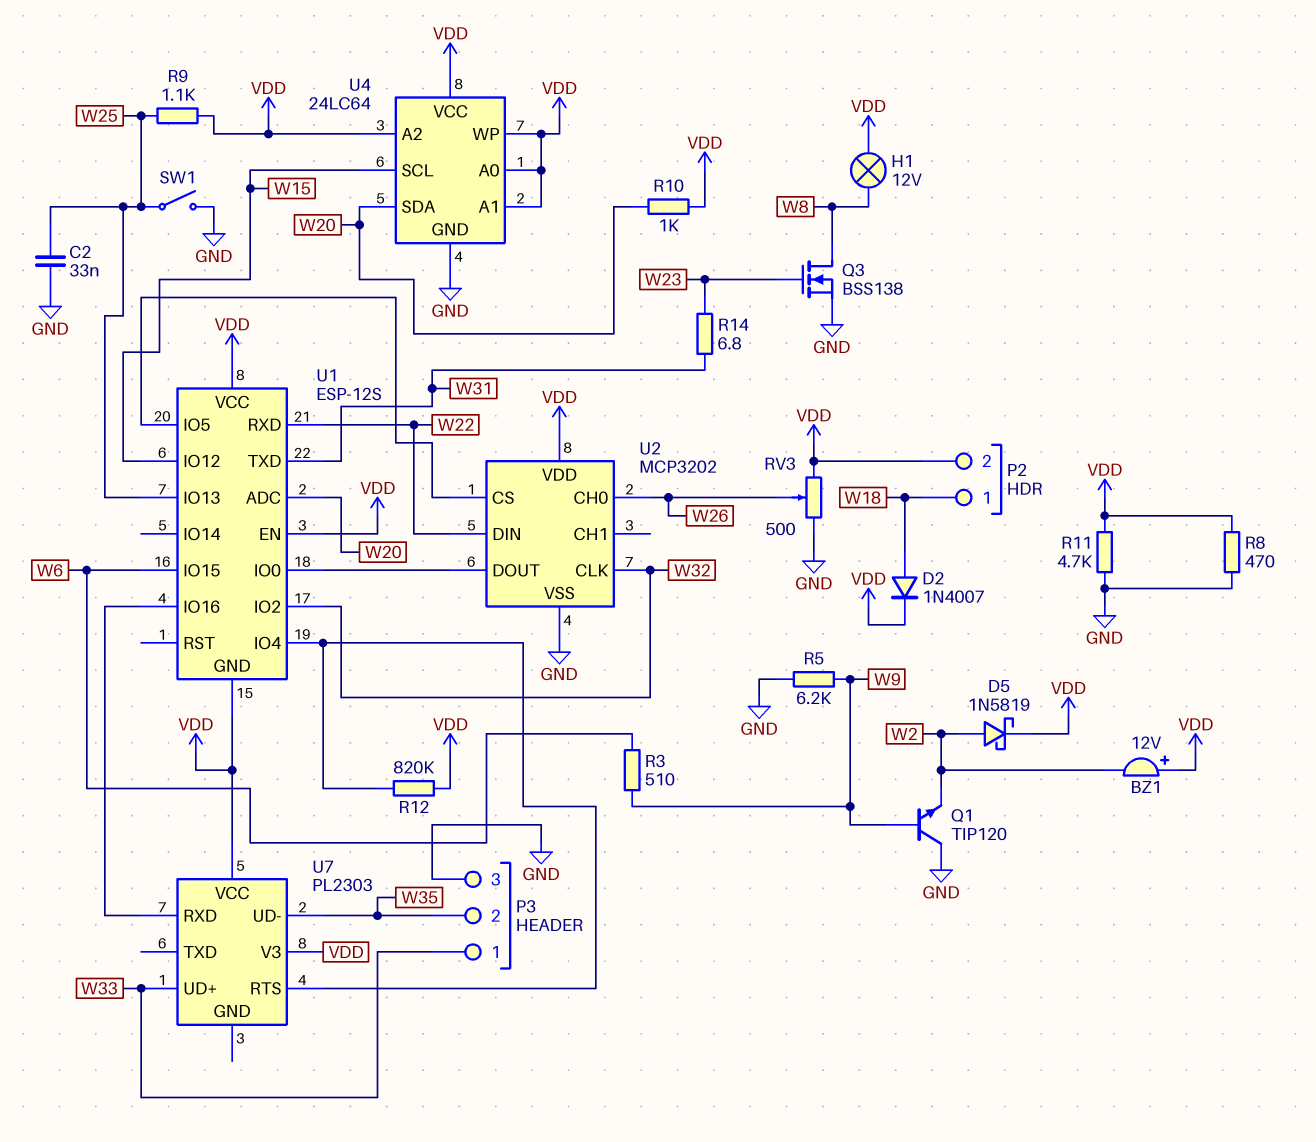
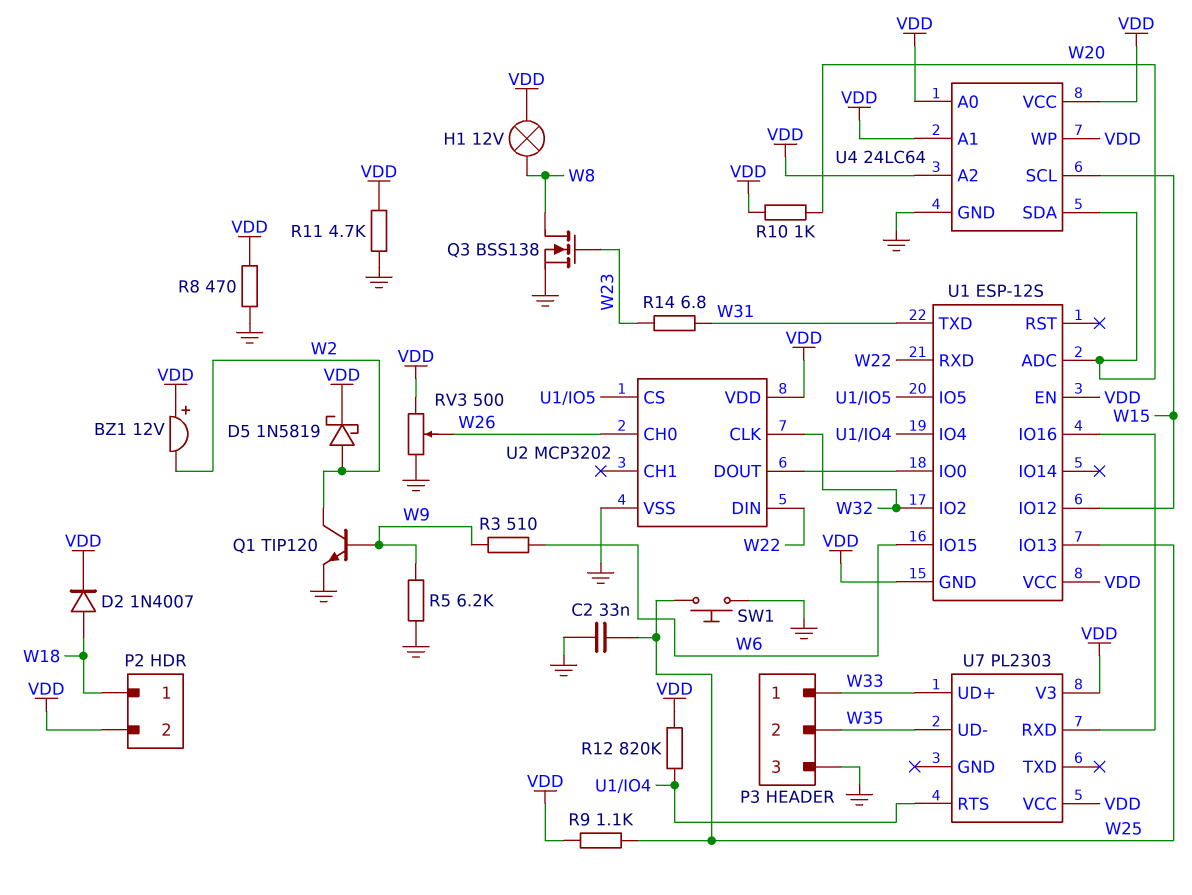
Q1: NPN TIP120 (B W9, C GND, E W2) -> NPN TIP120 (B W9, C W2, E GND)
SW1: switch (GND, W25) -> button (GND, W25)

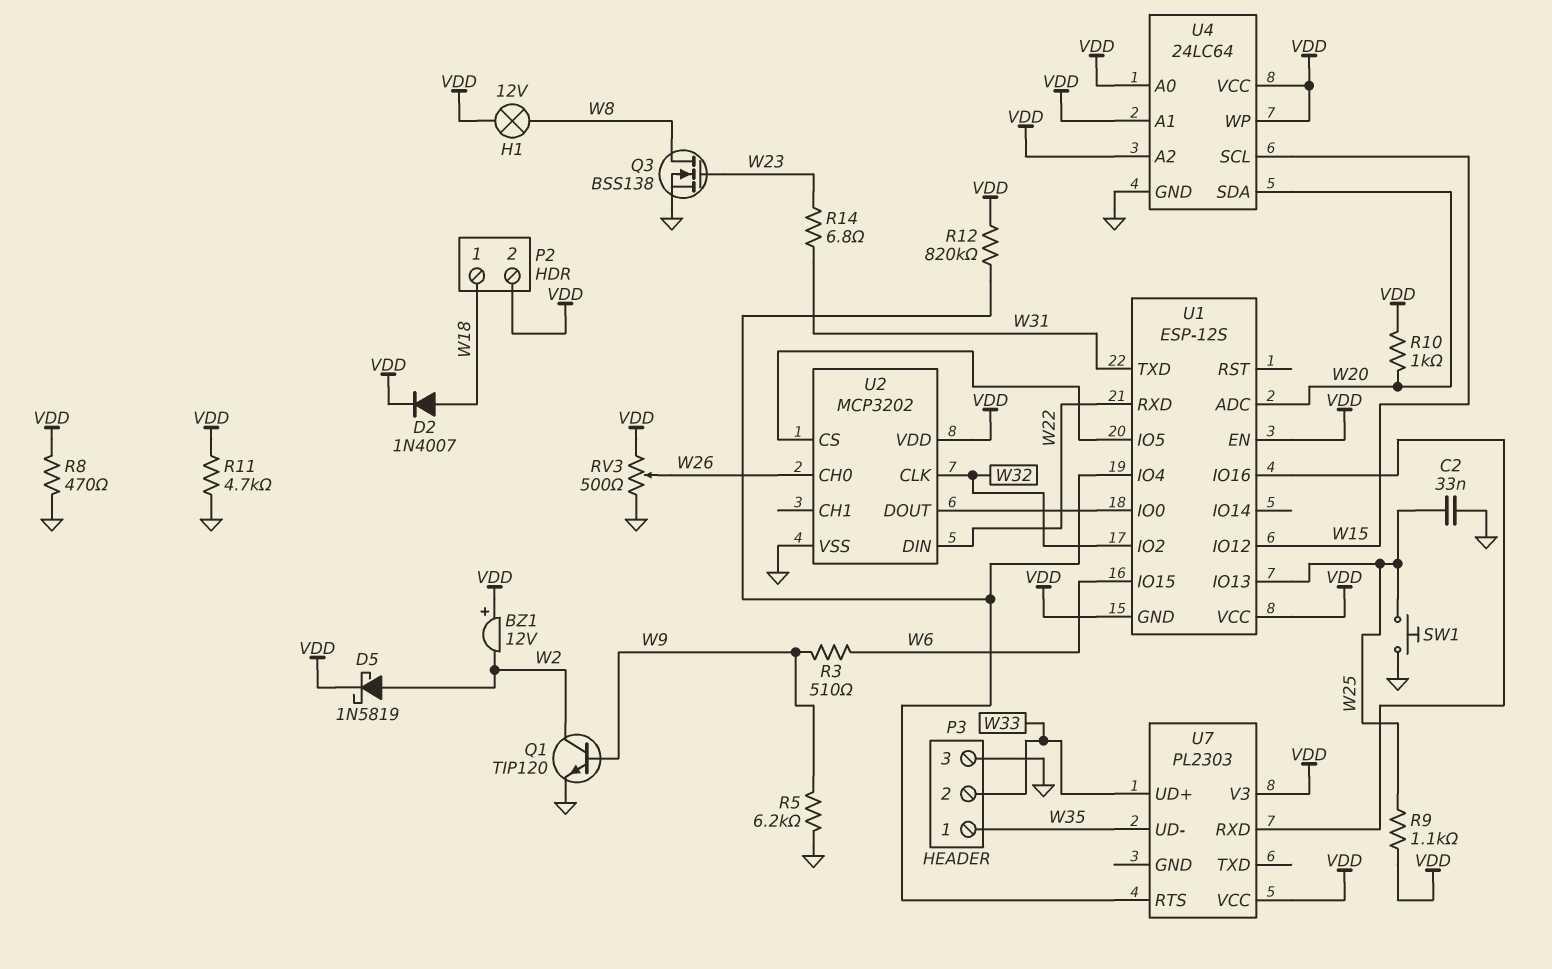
P3 pin 1: W33 -> W35
P3 pin 2: W35 -> W33

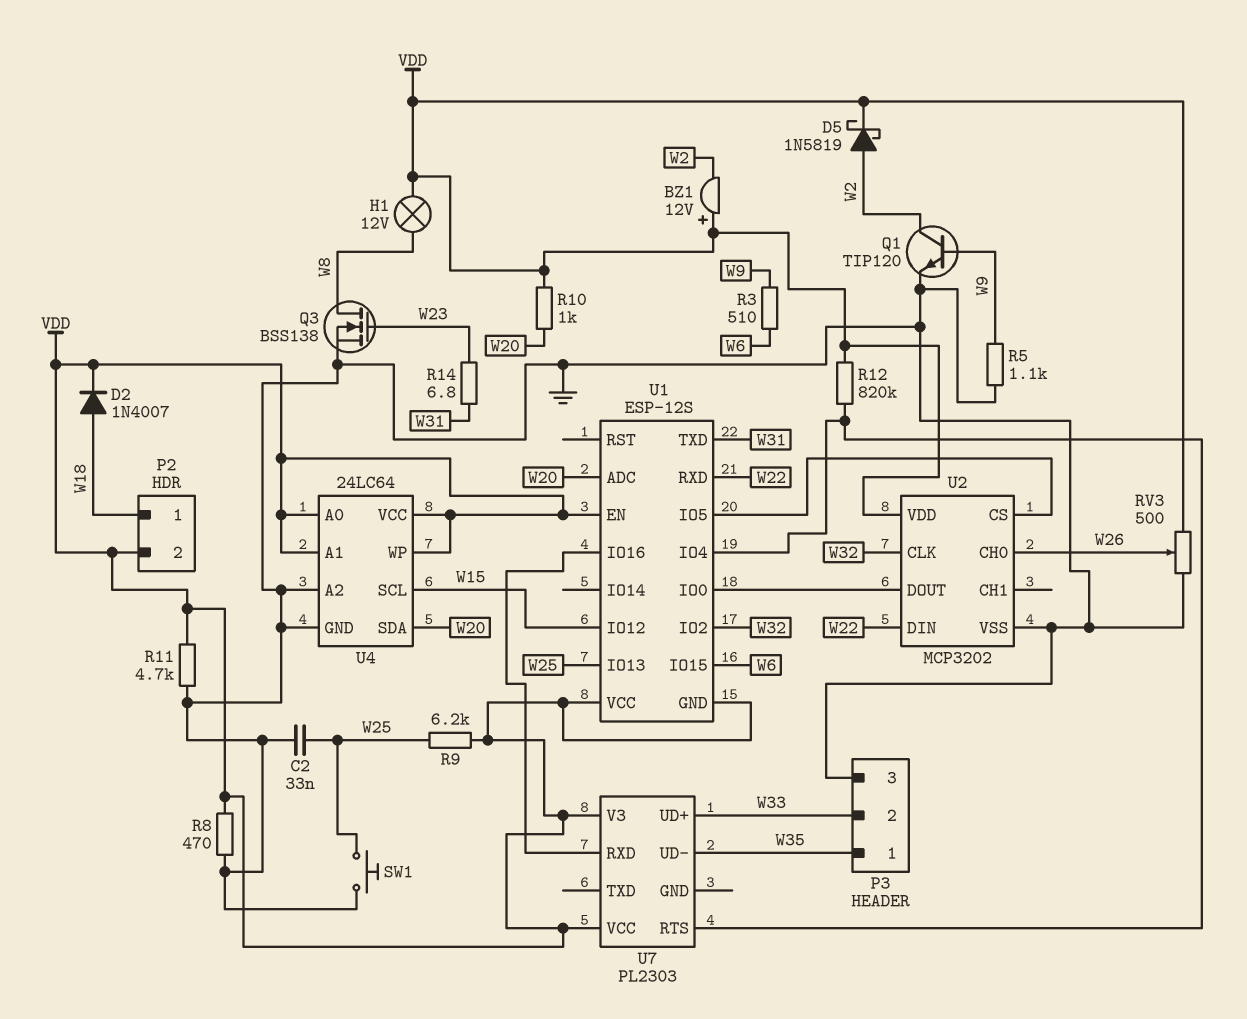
R5: 6.2k (GND, W9) -> 1.1k (GND, W9)
R9: 1.1k (VDD, W25) -> 6.2k (VDD, W25)
U4 pin A2: VDD -> GND

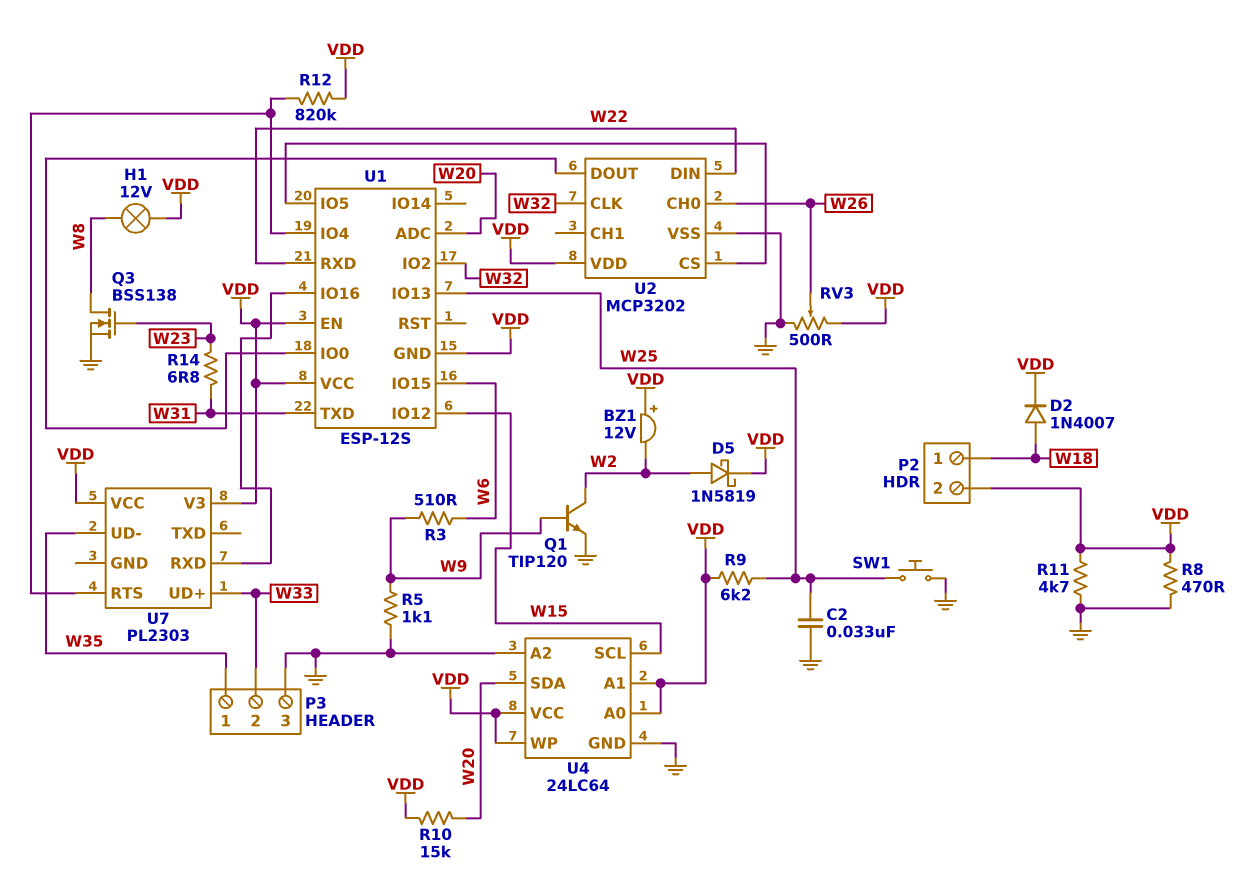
R10: 1k (VDD, W20) -> 15k (VDD, W20)

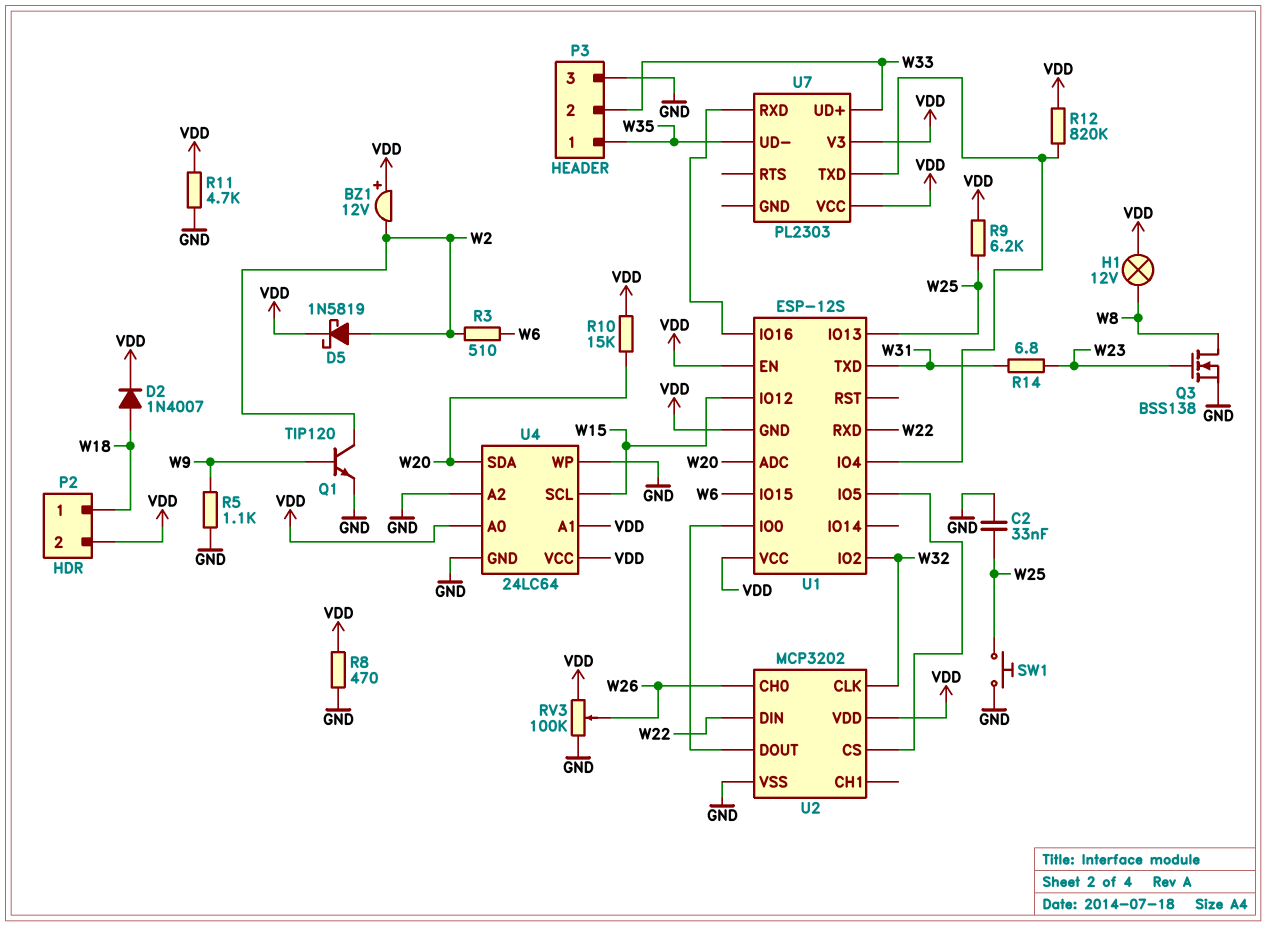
R3: 510 (W6, W9) -> 510 (W2, W6)
RV3: 500 (GND, VDD, wiper W26) -> 100k (GND, VDD, wiper W26)
U4 pin WP: VDD -> GND
U7 pin RTS: U1/IO4 -> none
U7 pin TXD: none -> U1/IO4

